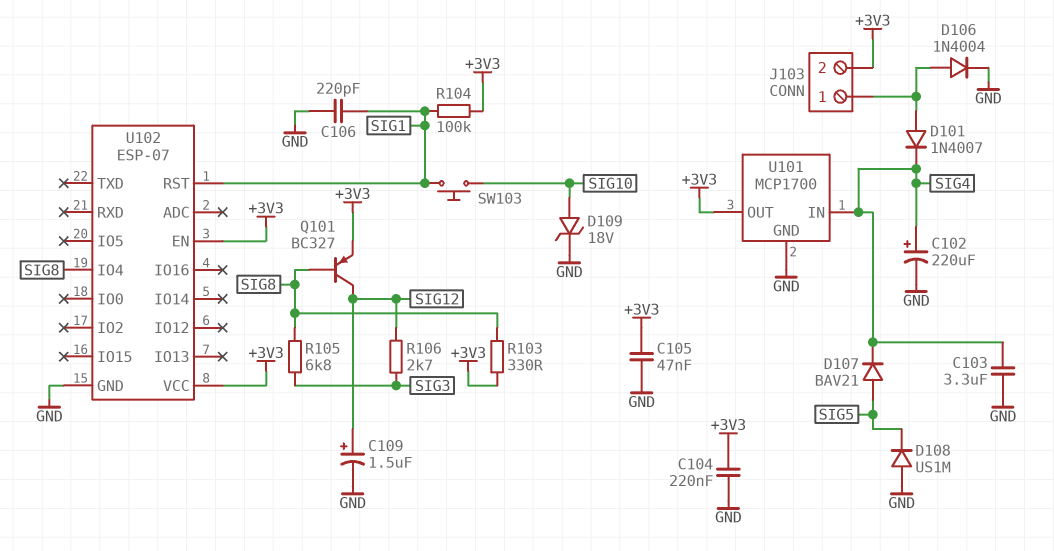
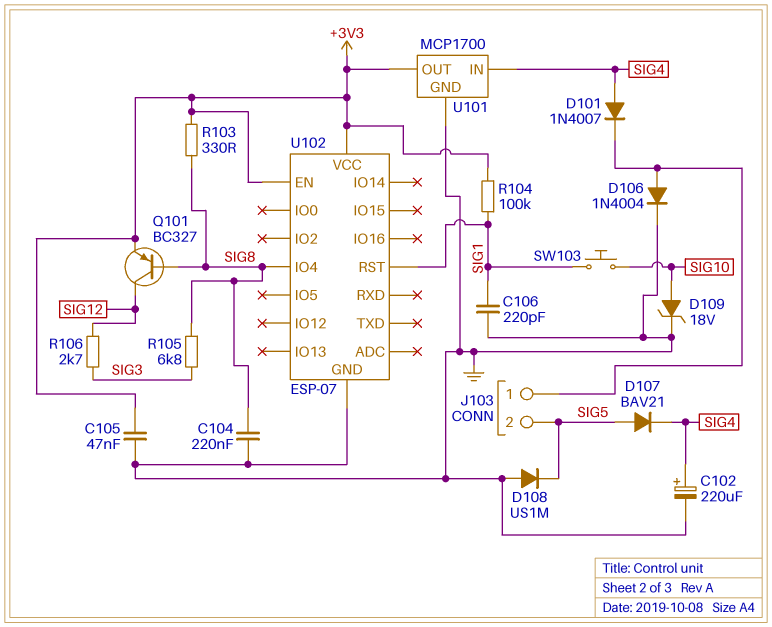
C103: 3.3uF (GND, SIG4) -> none
C104: 220nF (+3V3, GND) -> 220nF (GND, SIG8)
C109: 1.5uF (plus SIG12, minus GND) -> none
D101: diode 1N4007 (A J103/1, K SIG4) -> diode 1N4007 (A SIG4, K J103/1)
J103 pin 2: +3V3 -> SIG5

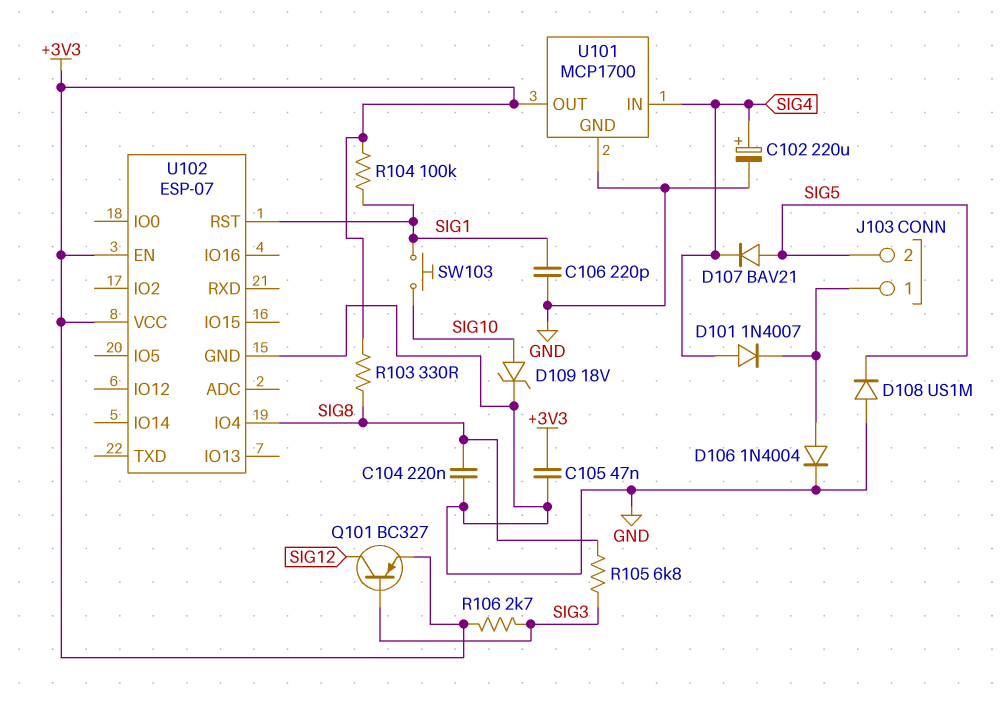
Q101: PNP BC327 (B SIG8, C SIG12, E +3V3) -> PNP BC327 (B SIG3, C SIG12, E +3V3)
R106: 2.7k (SIG3, SIG12) -> 2.7k (+3V3, SIG3)

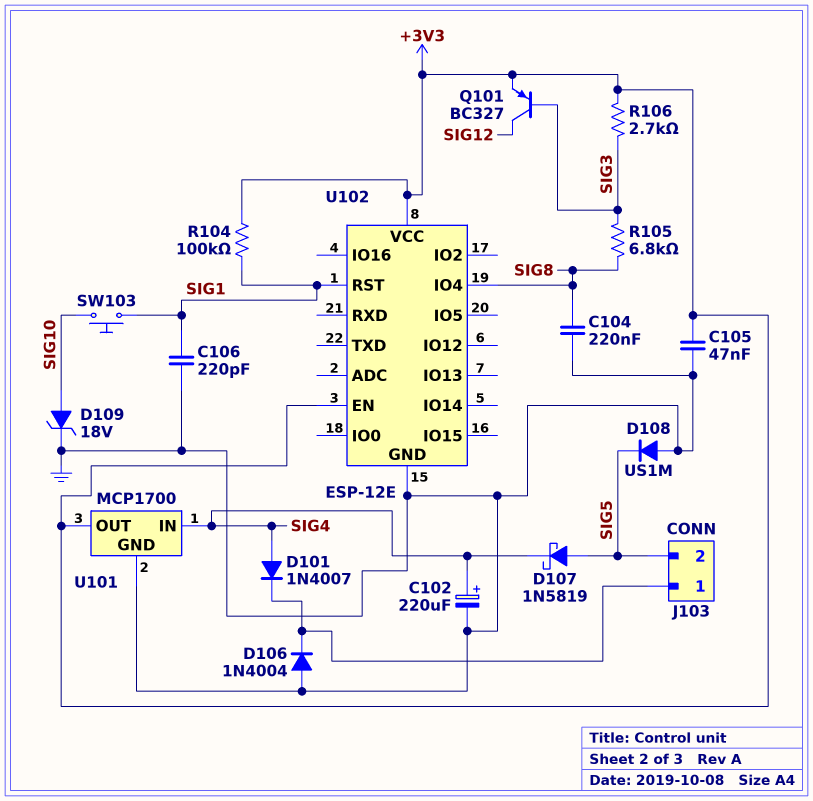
D106: diode 1N4004 (A J103/1, K GND) -> diode 1N4004 (A GND, K J103/1)
D107: diode BAV21 (A SIG5, K SIG4) -> schottky 1N5819 (A SIG5, K SIG4)
R103: 330 (+3V3, SIG8) -> none
U102: ESP-07 -> ESP-12E

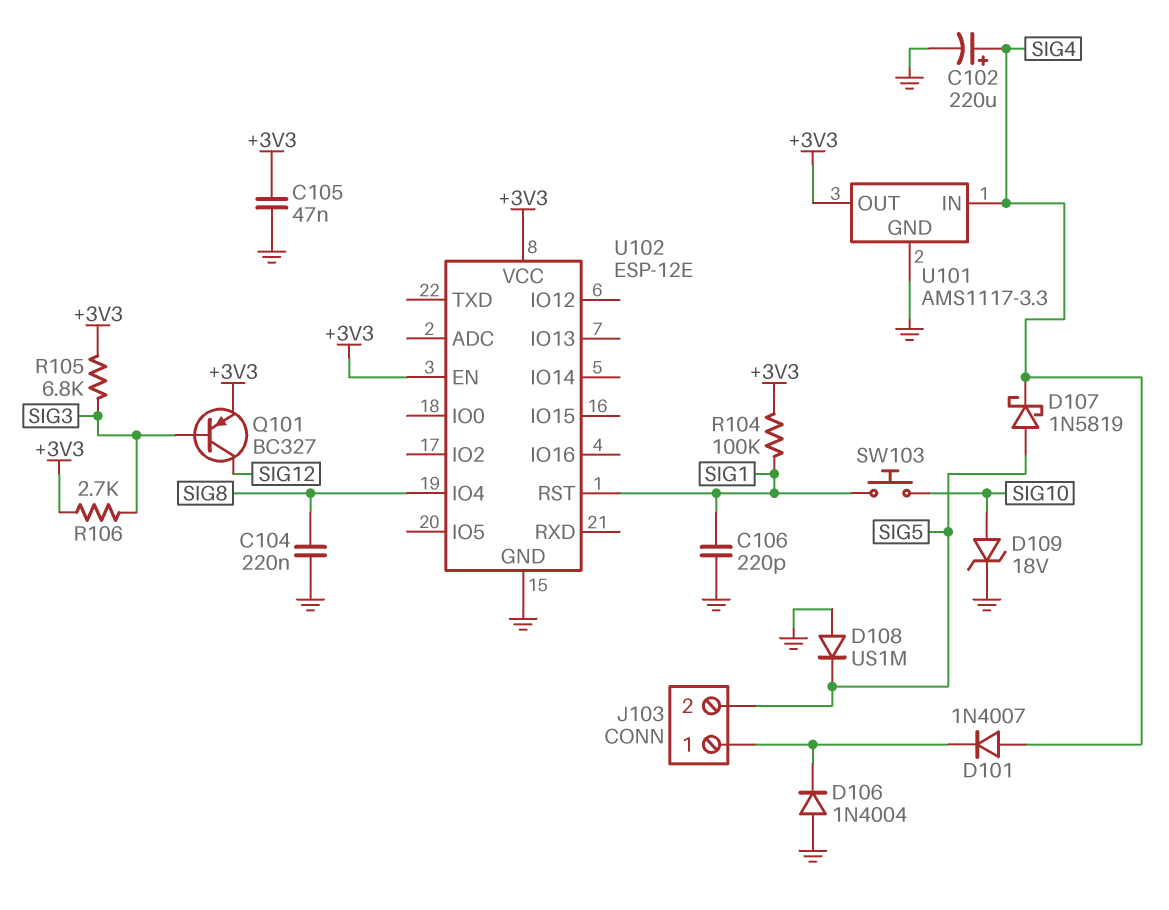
R105: 6.8k (SIG3, SIG8) -> 6.8k (+3V3, SIG3)
U101: MCP1700 -> AMS1117-3.3

